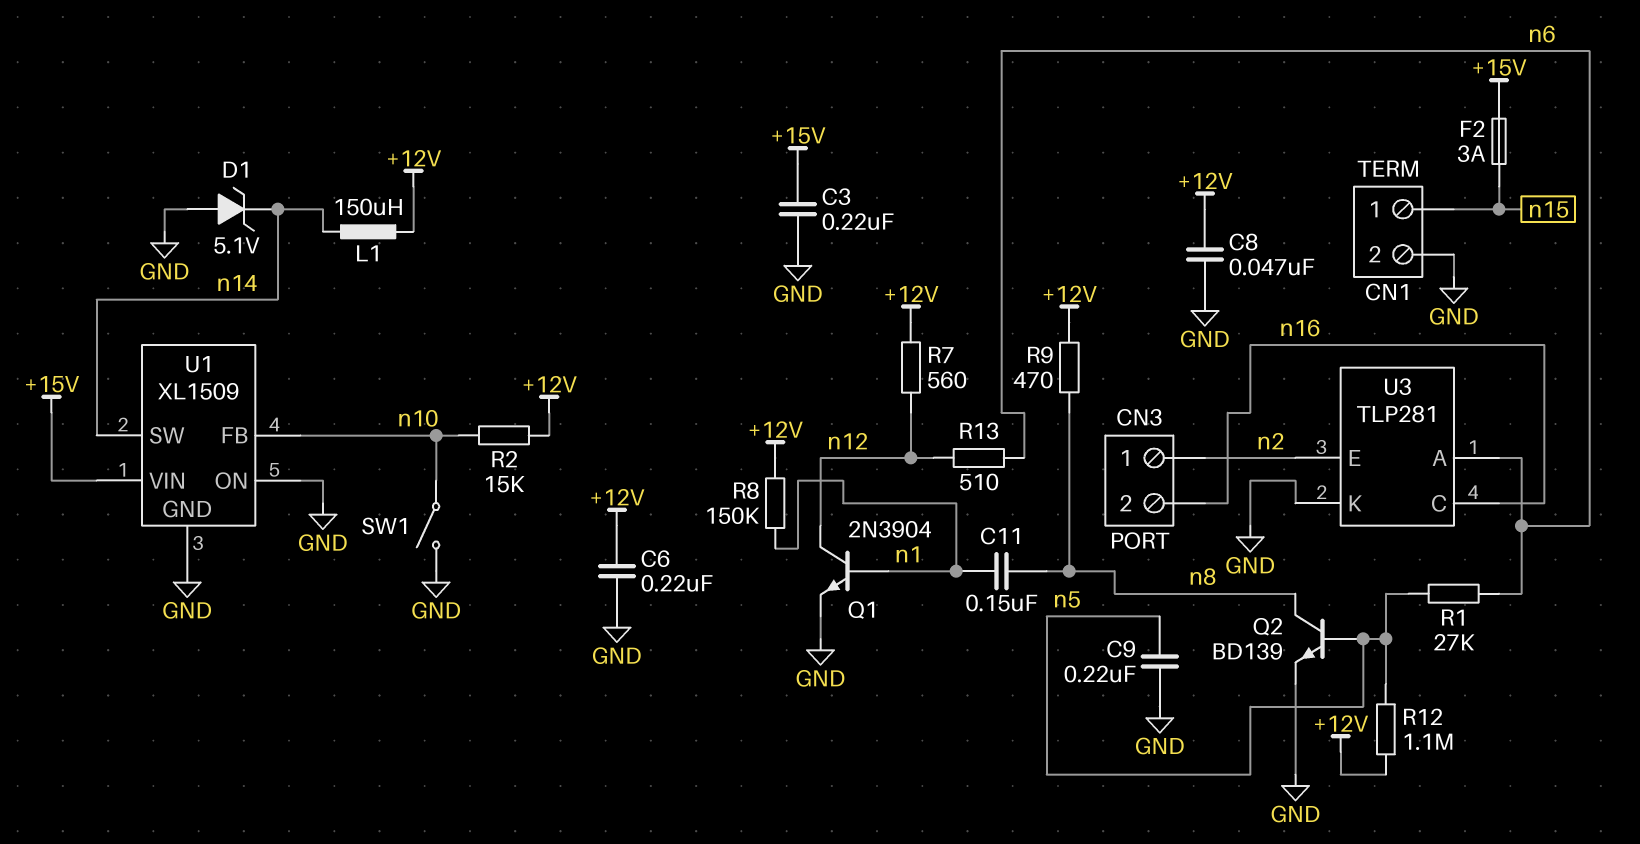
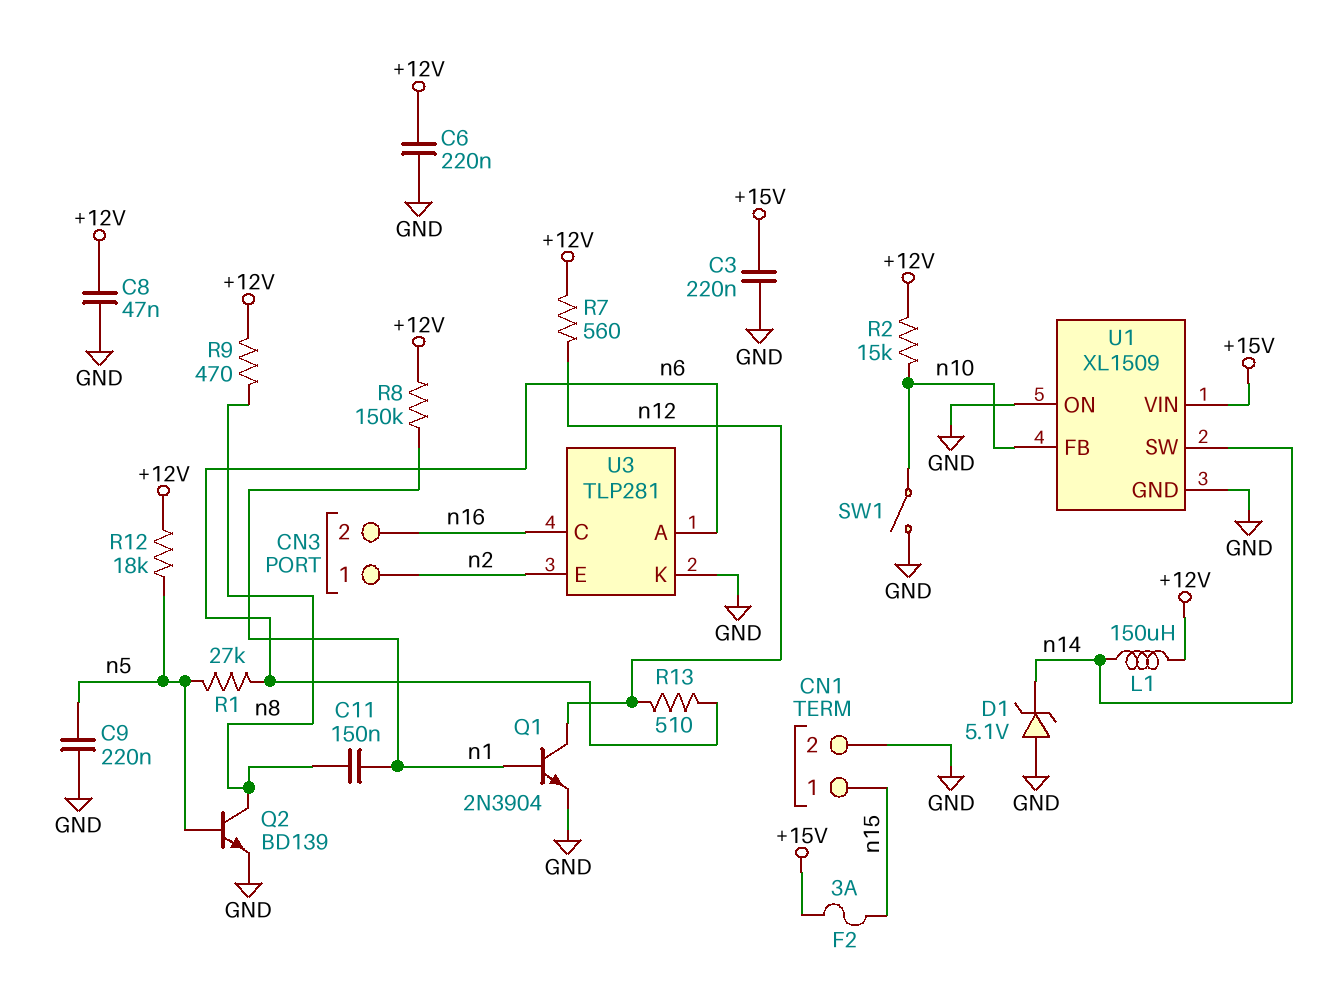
R12: 1.1M (+12V, n5) -> 18k (+12V, n5)

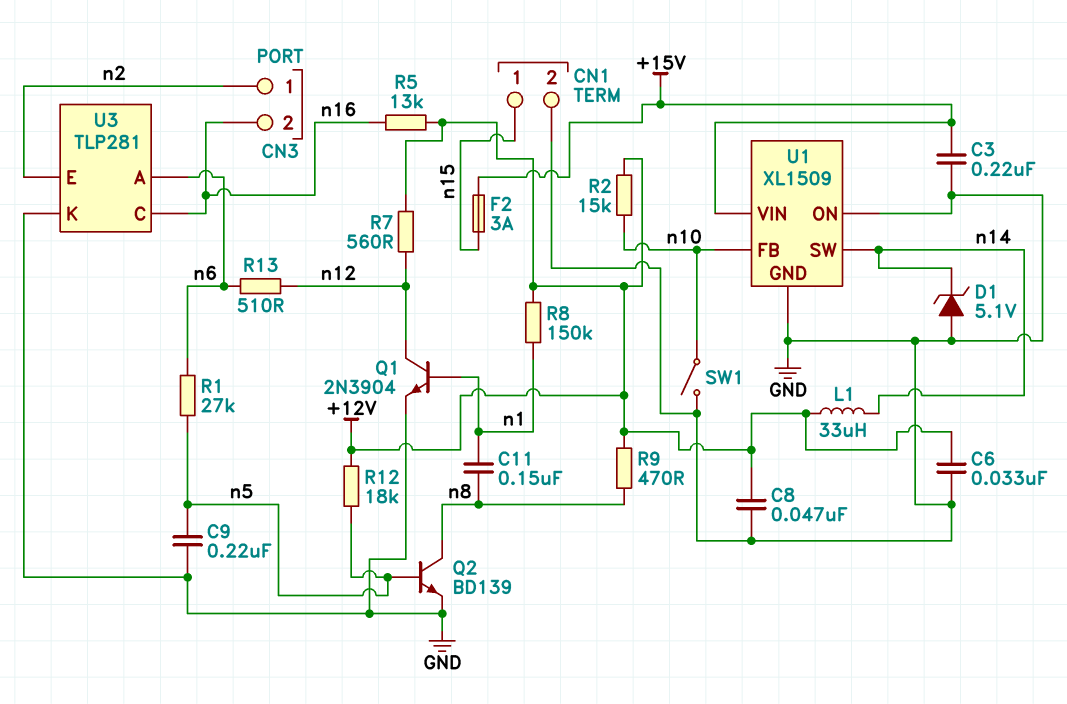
C6: 220nF (+12V, GND) -> 33nF (+12V, GND)
L1: 150uH (+12V, n14) -> 33uH (+12V, n14)
R5: none -> 13k (+12V, n16)

